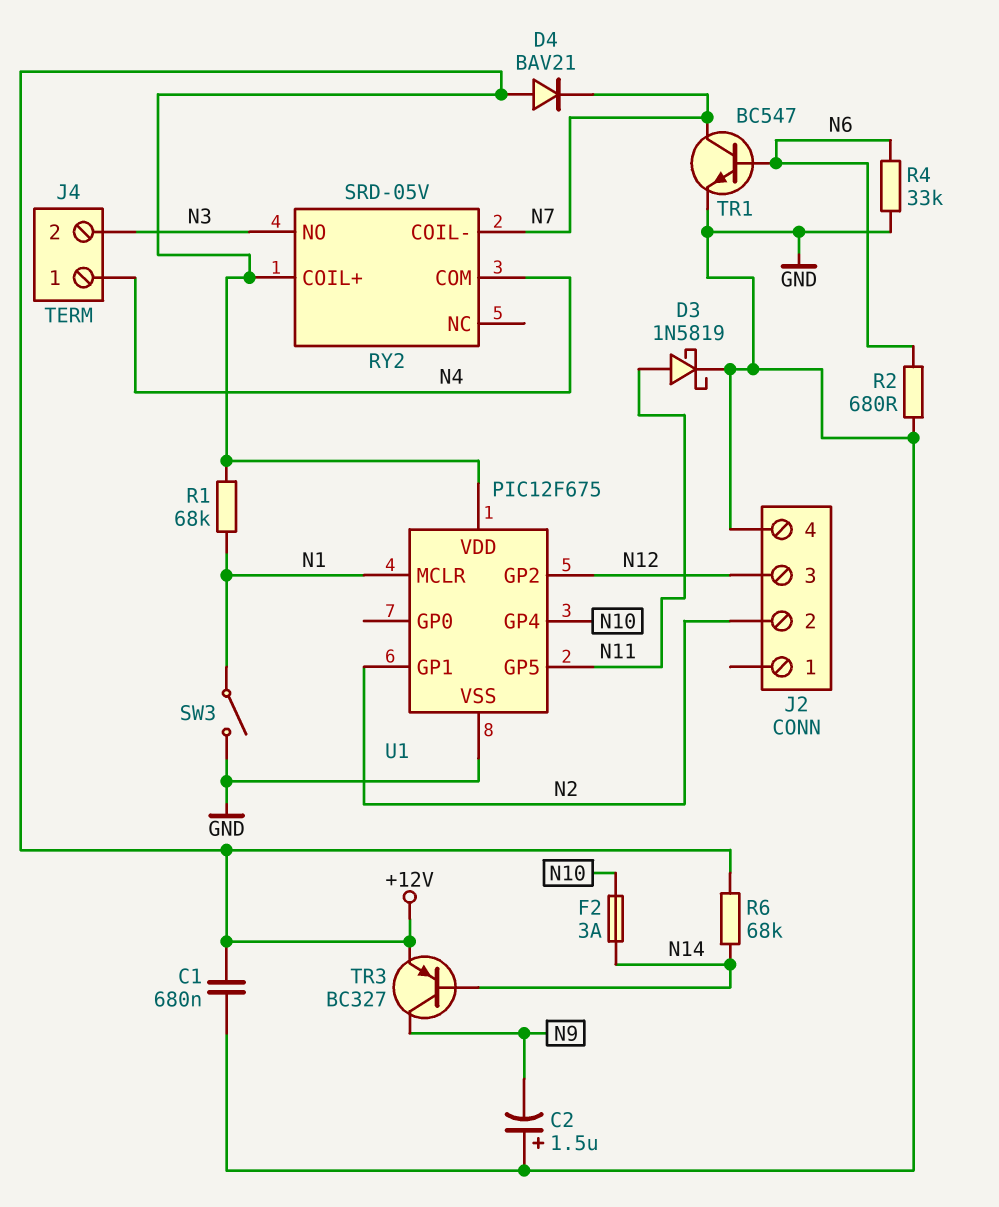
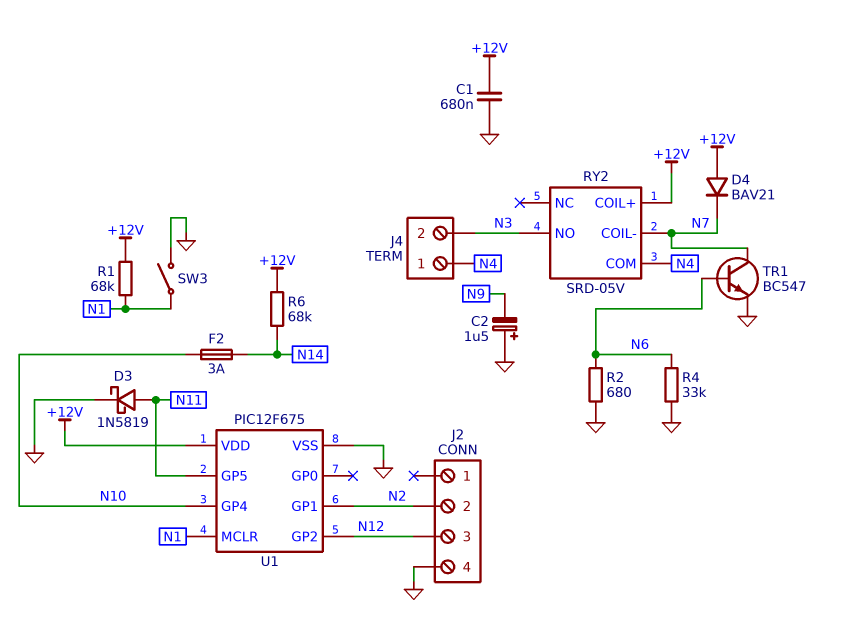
TR3: PNP BC327 (B N14, C N9, E +12V) -> none

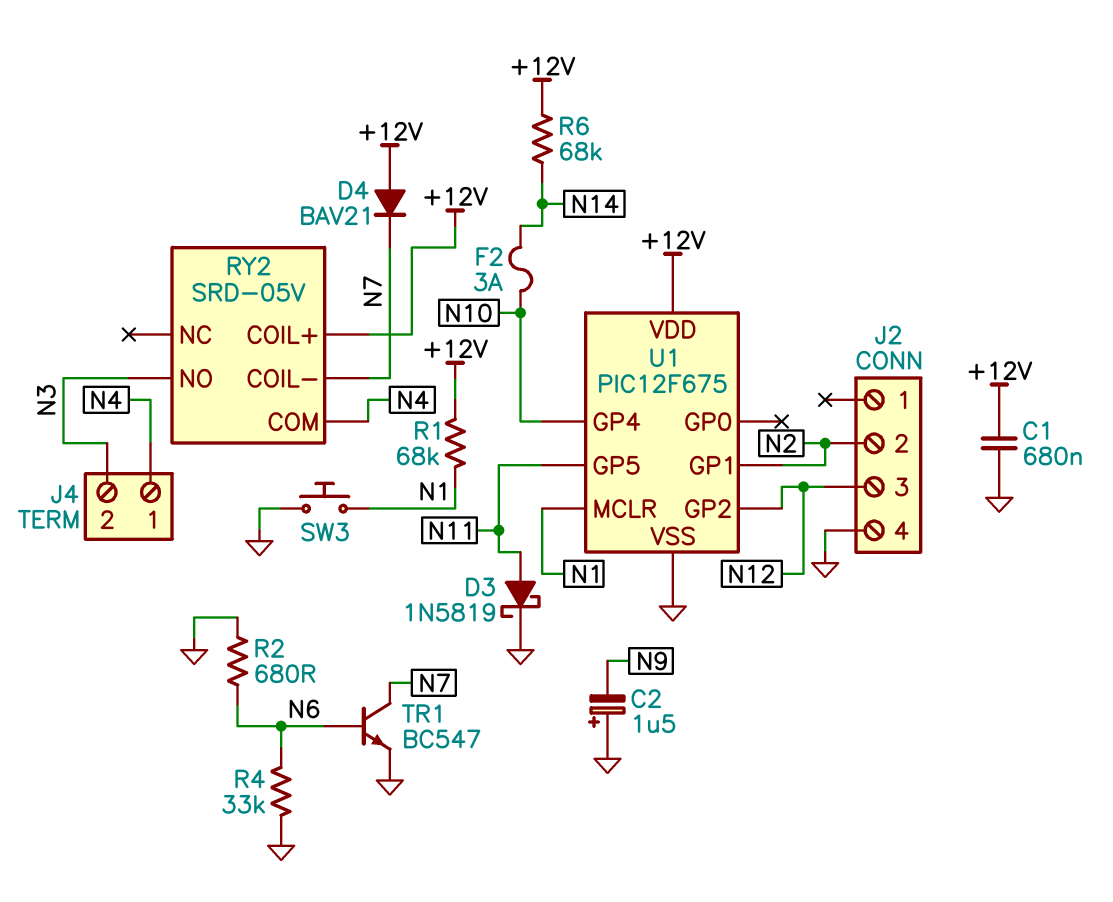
SW3: switch (GND, N1) -> button (GND, N1)

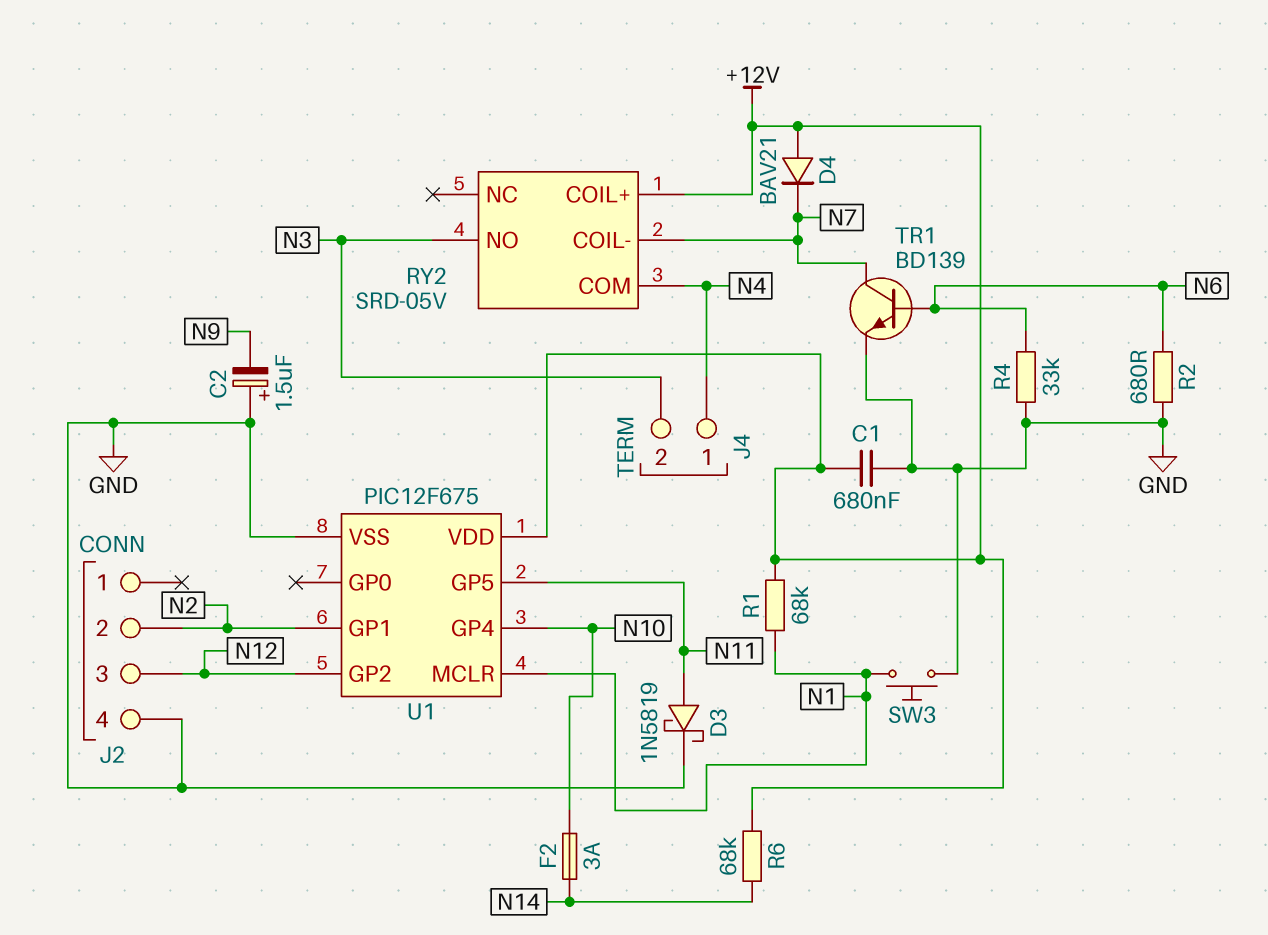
TR1: NPN BC547 (B N6, C N7, E GND) -> NPN BD139 (B N6, C N7, E GND)

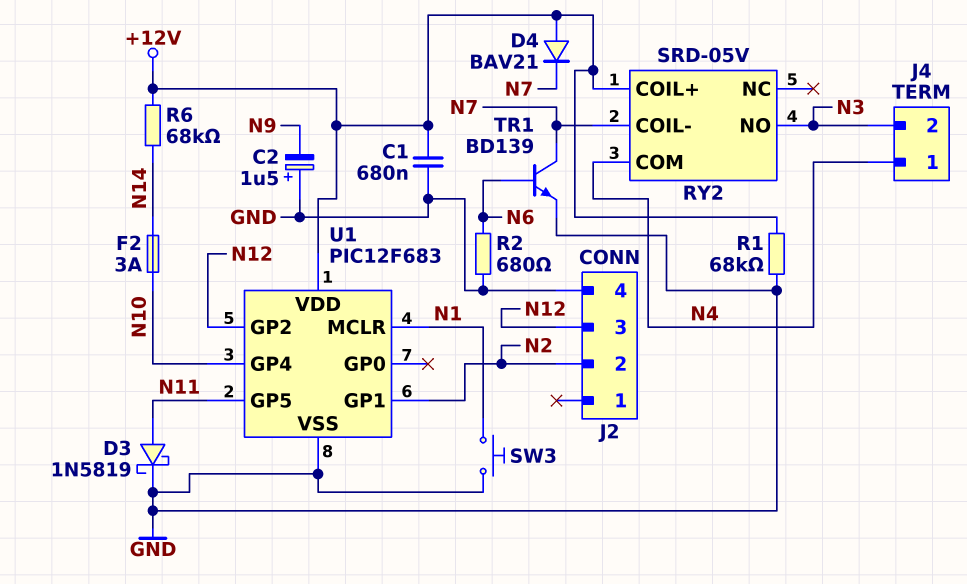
R1: 68k (+12V, N1) -> 68k (+12V, GND)
R4: 33k (GND, N6) -> none
U1: PIC12F675 -> PIC12F683

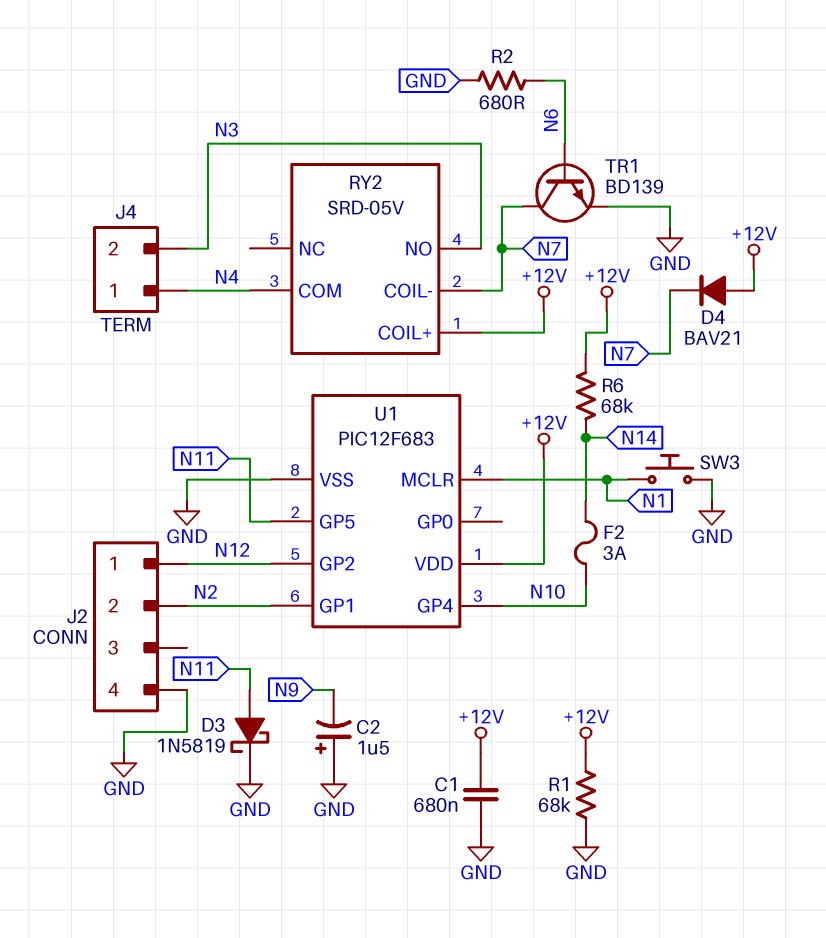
J2 pin 1: none -> N12
J2 pin 3: N12 -> none

